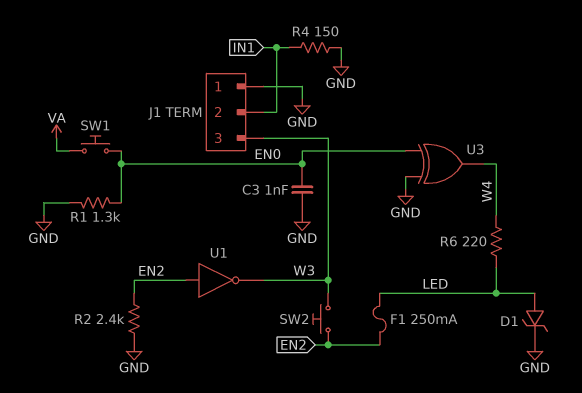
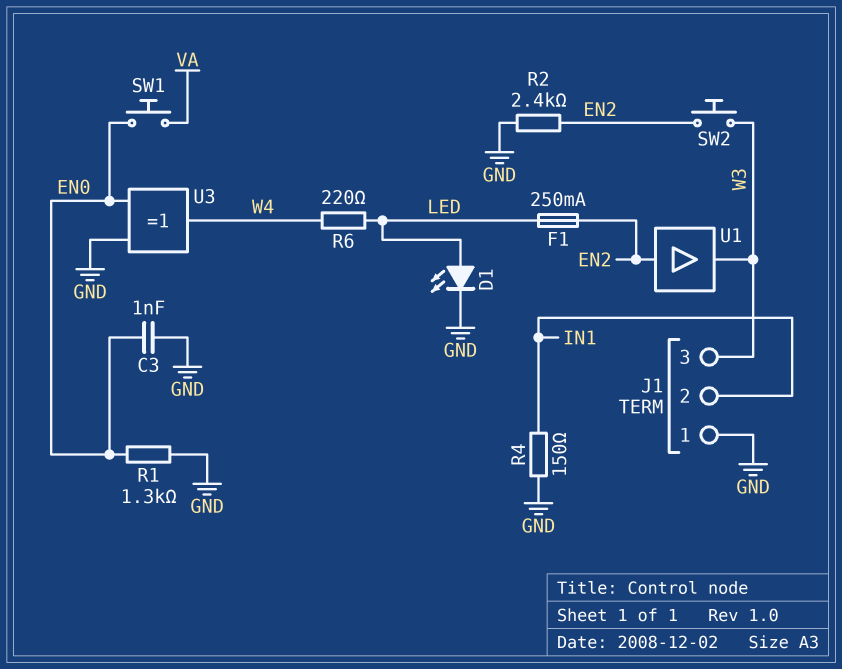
D1: zener (A LED, K GND) -> LED (A LED, K GND)
U1: NOT (in EN2, out W3) -> buffer (in EN2, out W3)

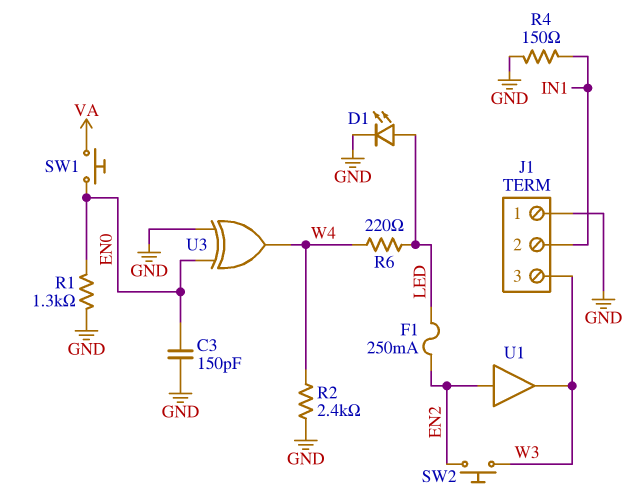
C3: 1nF (EN0, GND) -> 150pF (EN0, GND)
R2: 2.4k (EN2, GND) -> 2.4k (GND, W4)

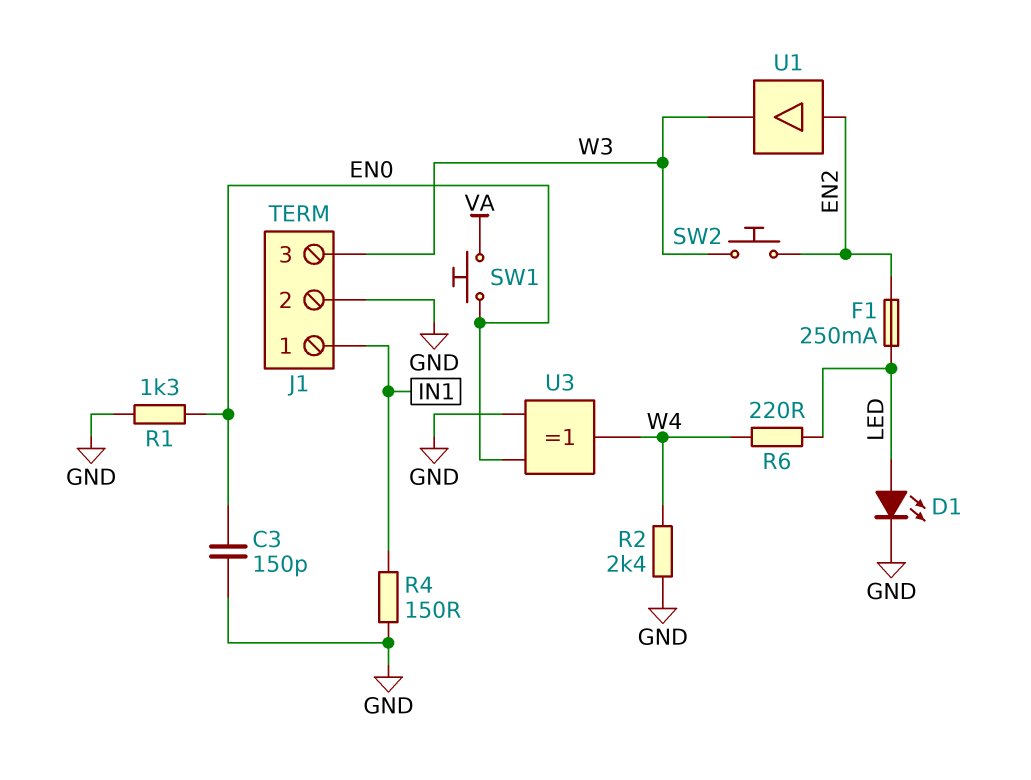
J1 pin 1: GND -> IN1
J1 pin 2: IN1 -> GND

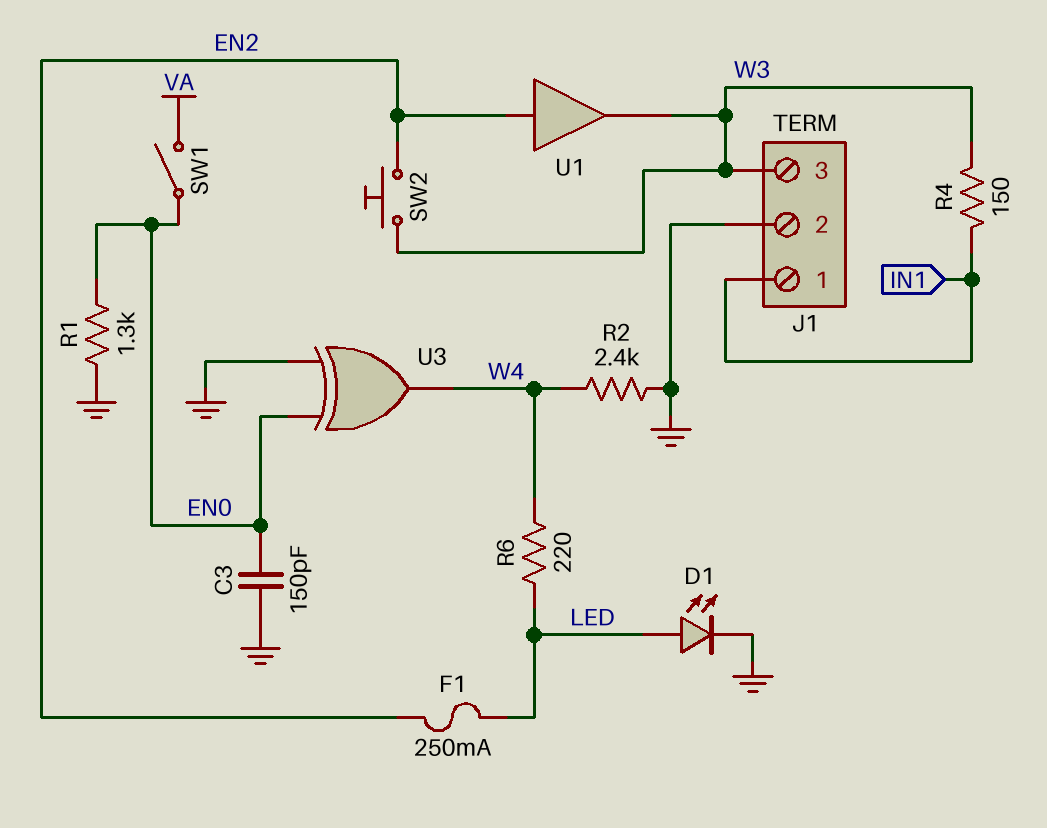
R4: 150 (GND, IN1) -> 150 (IN1, W3)
SW1: button (EN0, VA) -> switch (EN0, VA)

